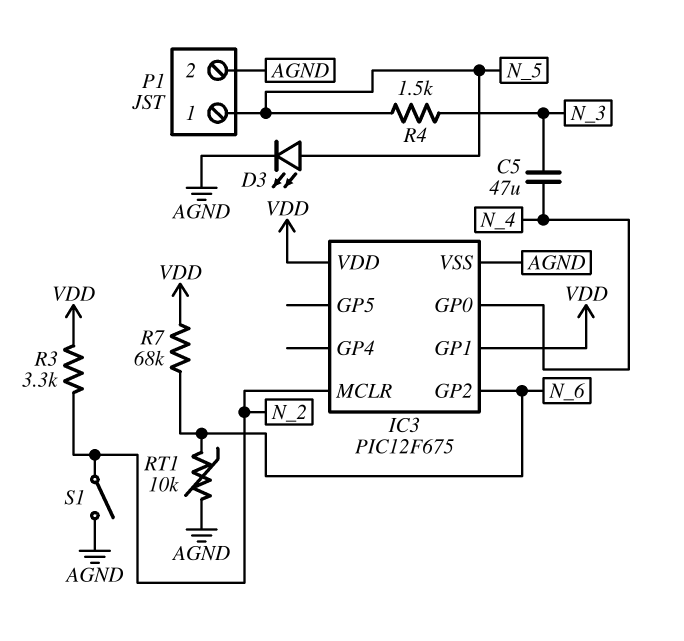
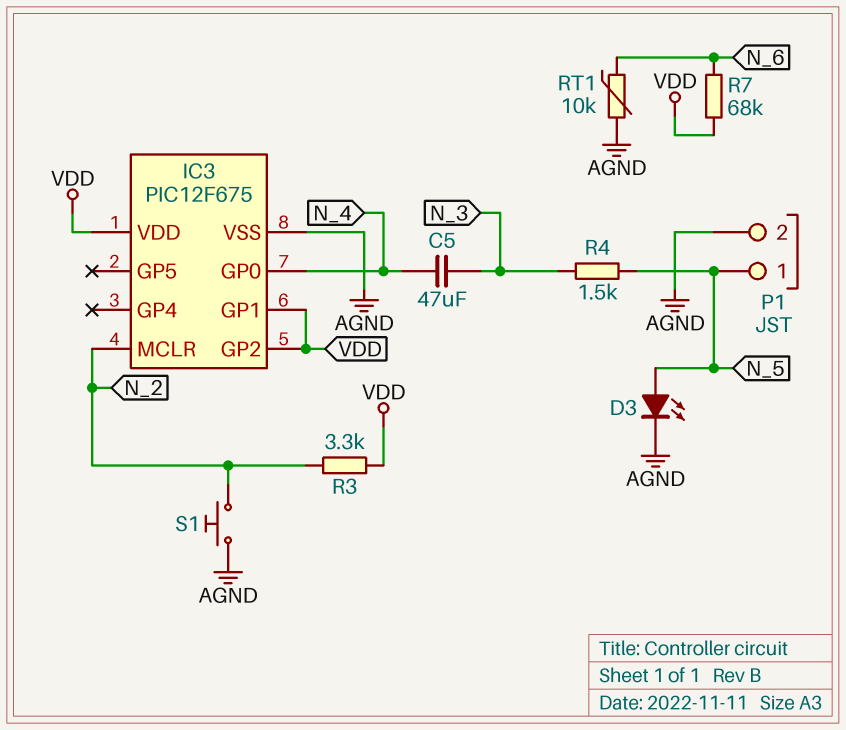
IC3 pin GP2: N_6 -> VDD
S1: switch (AGND, N_2) -> button (AGND, N_2)

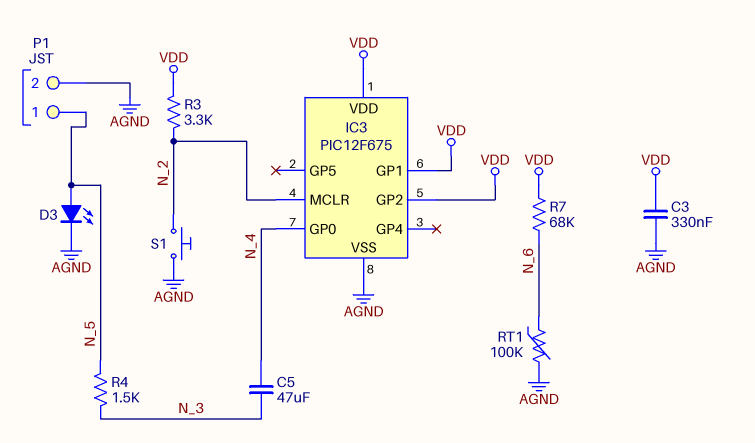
C3: none -> 330nF (AGND, VDD)
RT1: 10k (AGND, N_6) -> 100k (AGND, N_6)

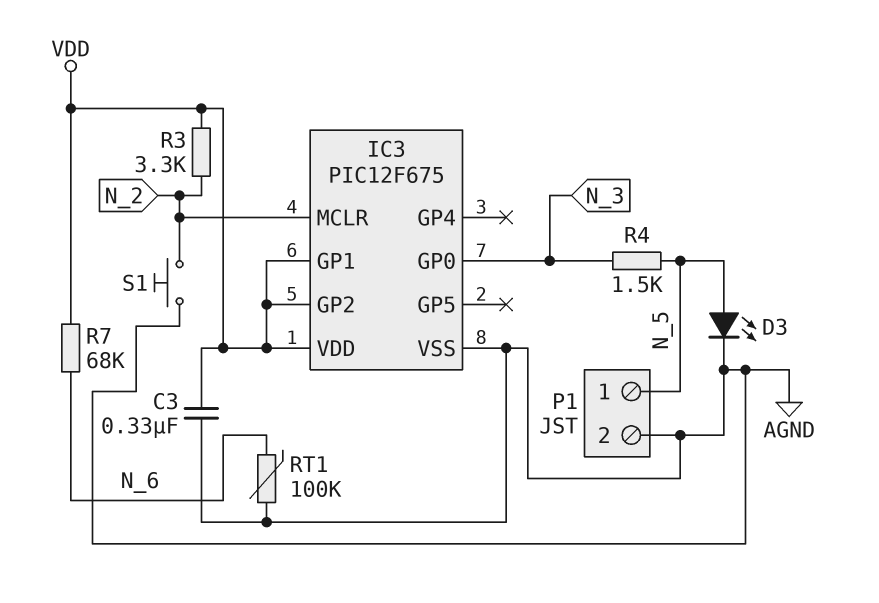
C5: 47uF (N_3, N_4) -> none
IC3 pin GP0: N_4 -> N_3

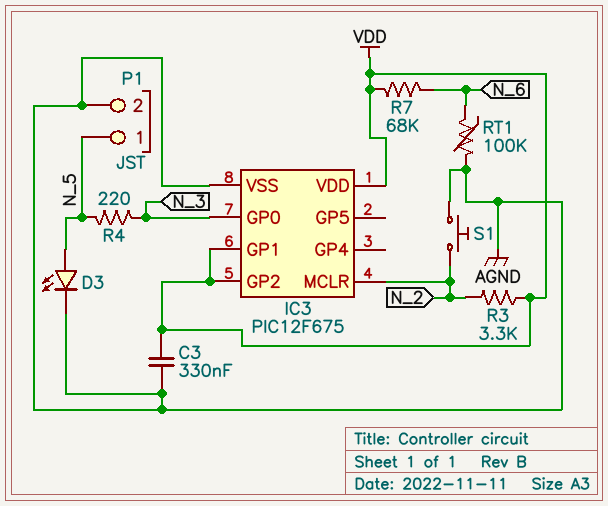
R4: 1.5k (N_3, N_5) -> 220 (N_3, N_5)

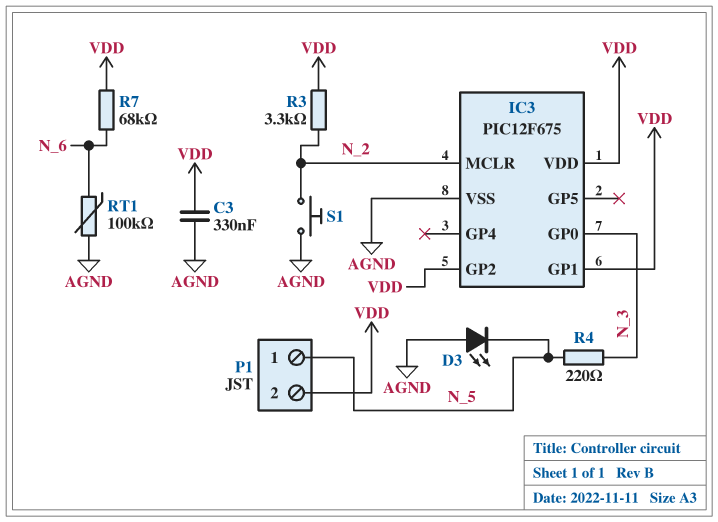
D3: LED (A N_5, K AGND) -> LED (A AGND, K N_5)
P1 pin 2: AGND -> VDD

